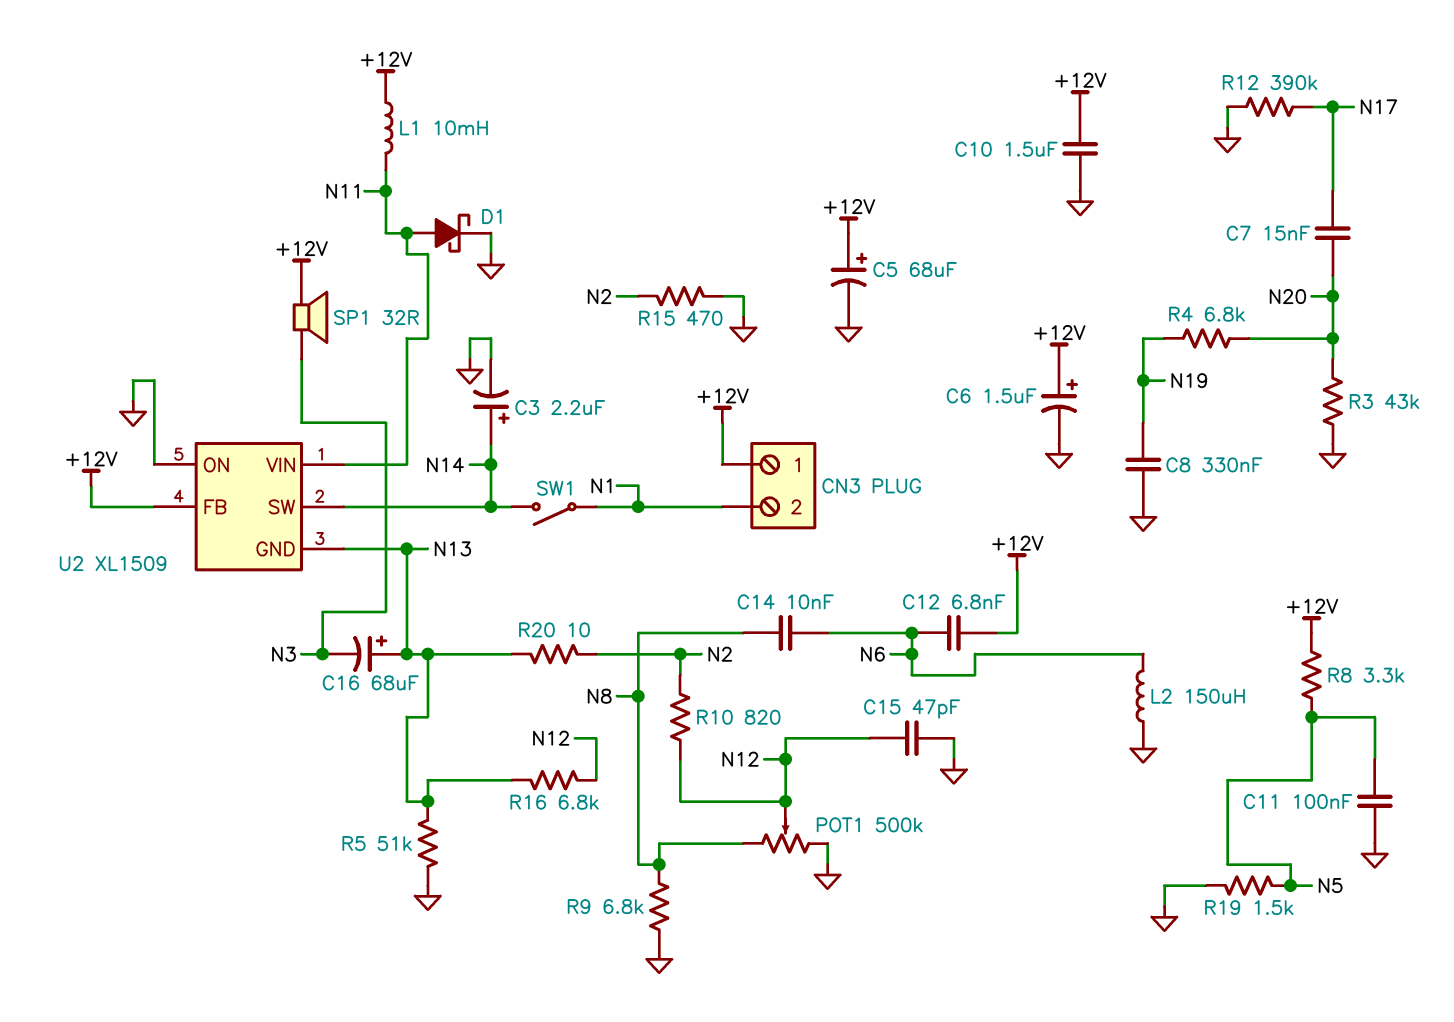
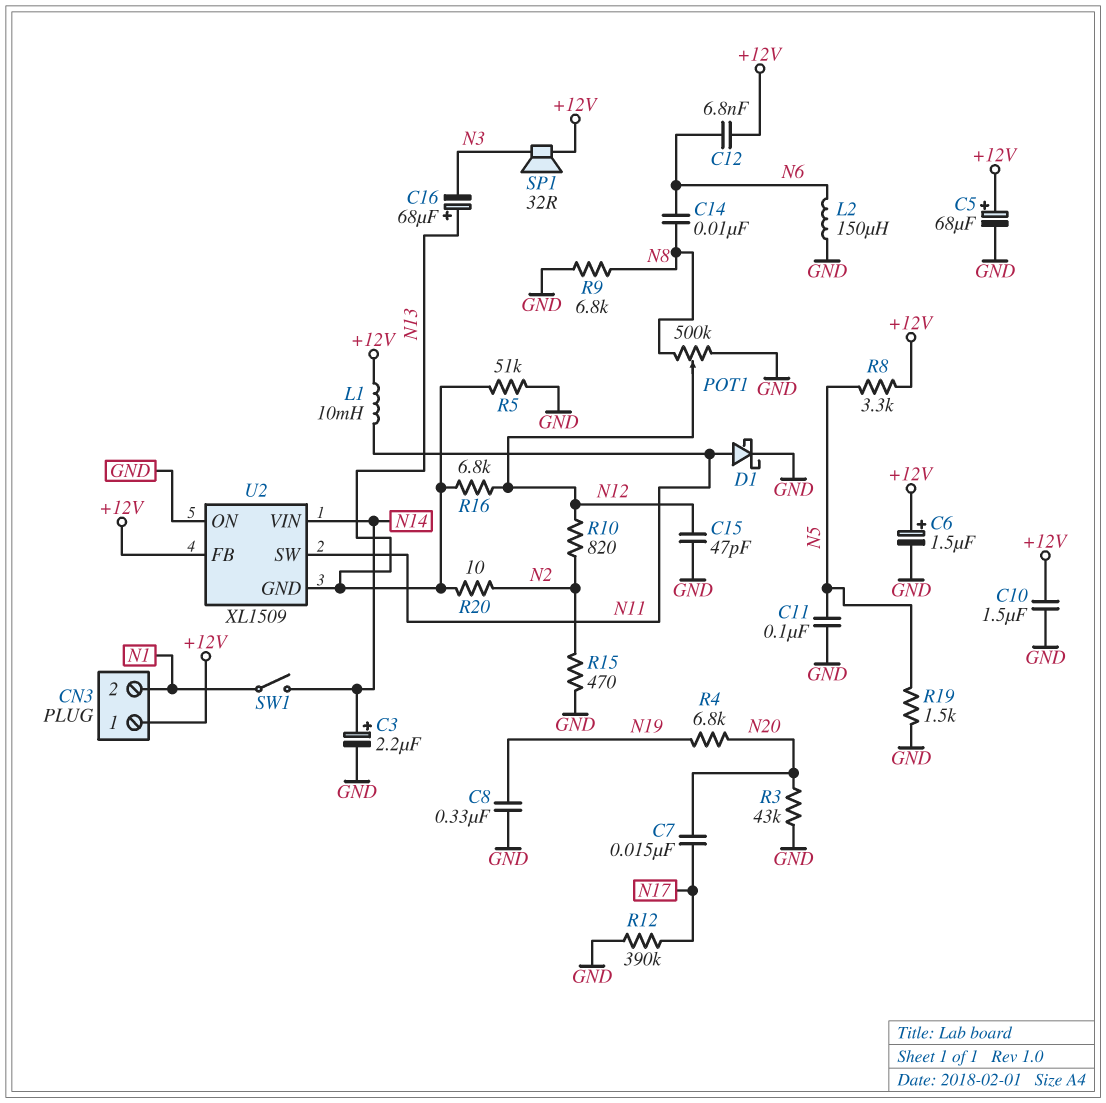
U2 pin SW: N14 -> N11
U2 pin VIN: N11 -> N14

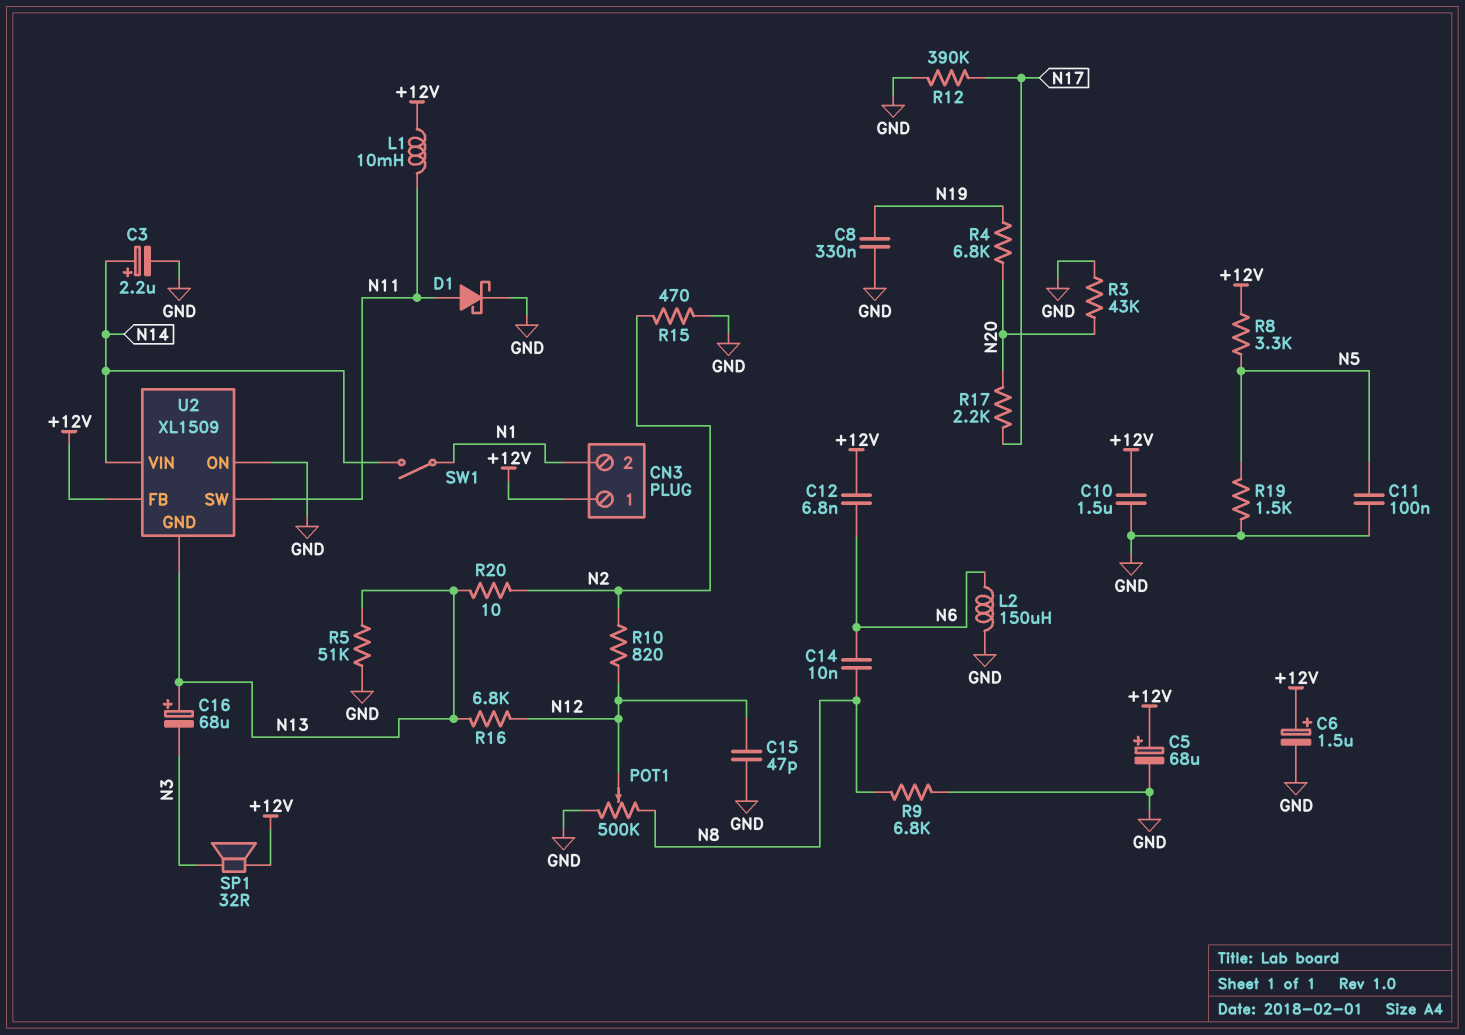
C7: 15nF (N17, N20) -> none
R17: none -> 2.2k (N17, N20)

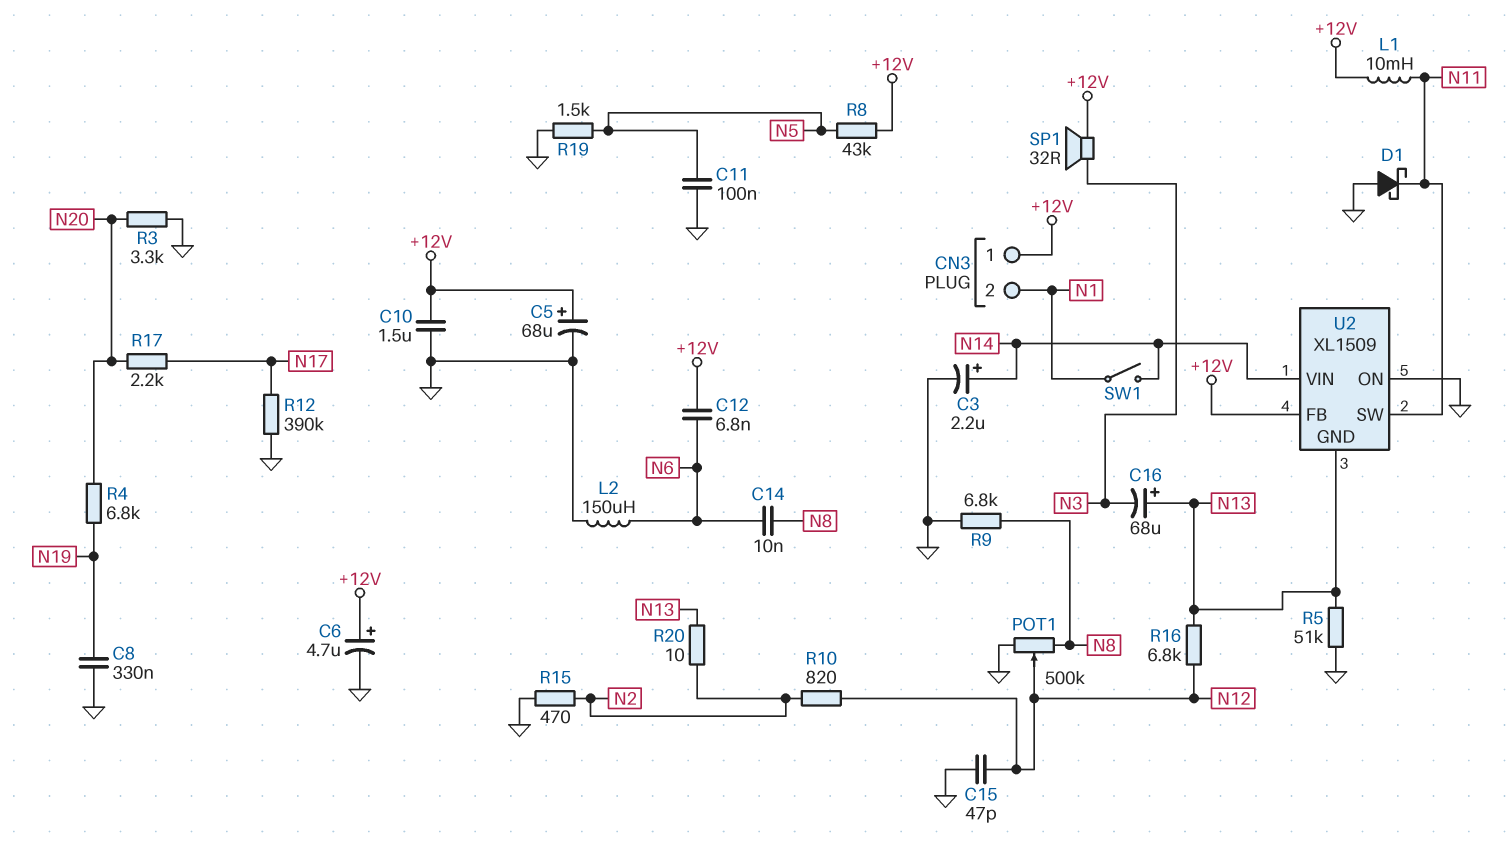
C6: 1.5uF (plus +12V, minus GND) -> 4.7uF (plus +12V, minus GND)
D1: schottky (A N11, K GND) -> schottky (A GND, K N11)
R3: 43k (GND, N20) -> 3.3k (GND, N20)
R8: 3.3k (+12V, N5) -> 43k (+12V, N5)

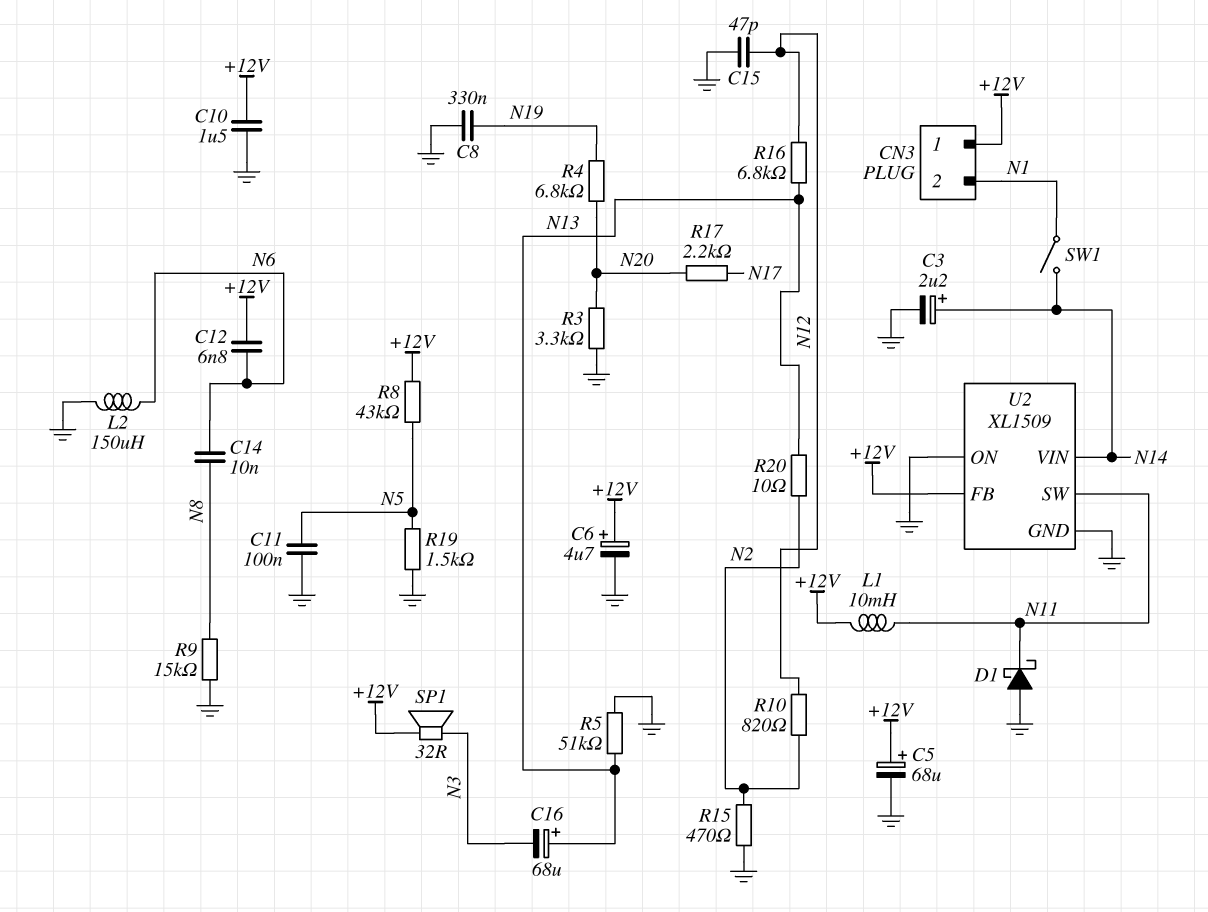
POT1: 500k (GND, N8, wiper N12) -> none
R9: 6.8k (GND, N8) -> 15k (GND, N8)
R12: 390k (GND, N17) -> none
U2 pin GND: N13 -> GND

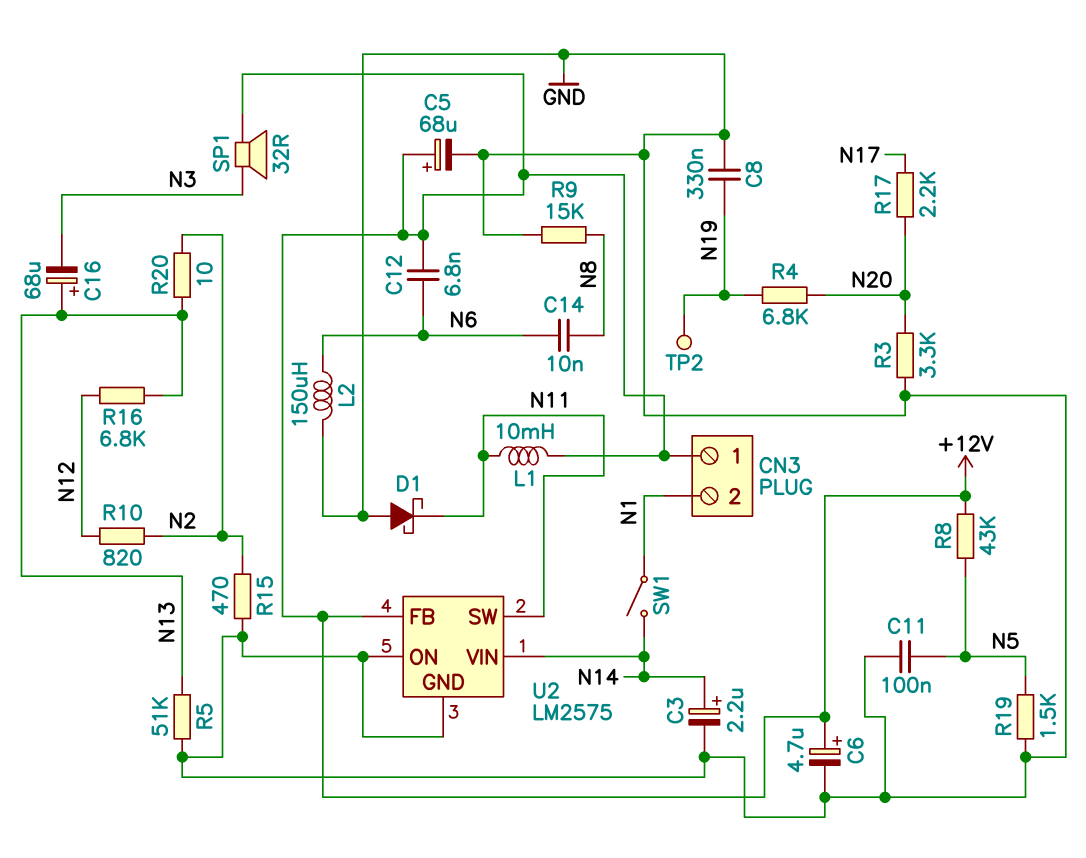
C10: 1.5uF (+12V, GND) -> none
C15: 47pF (GND, N12) -> none
TP2: none -> test point (N19)
U2: XL1509 -> LM2575

